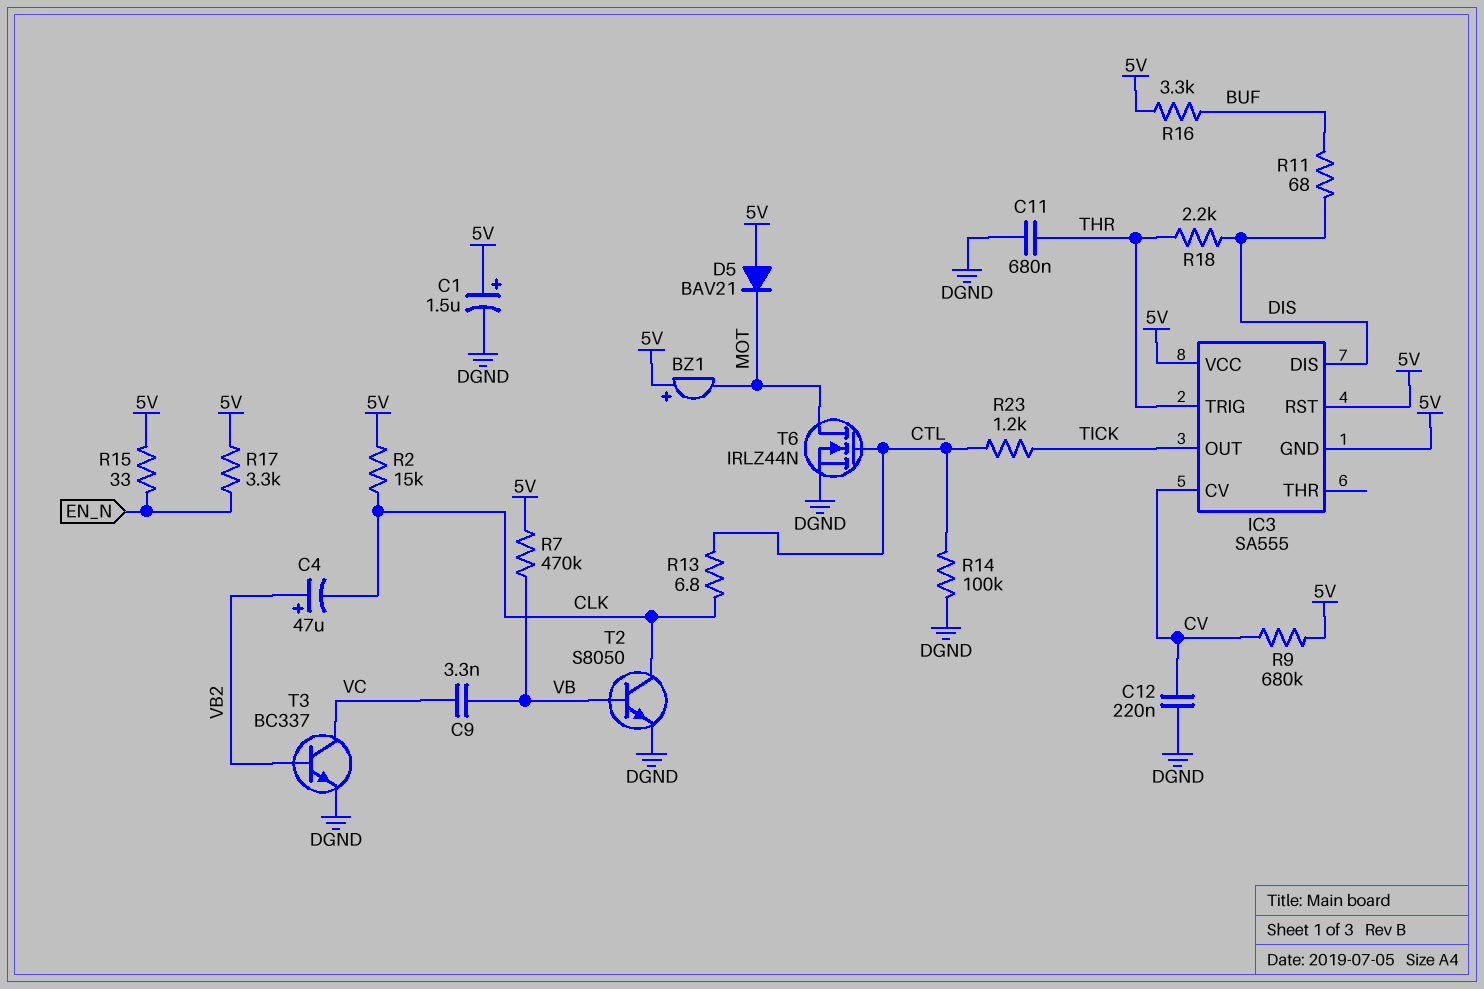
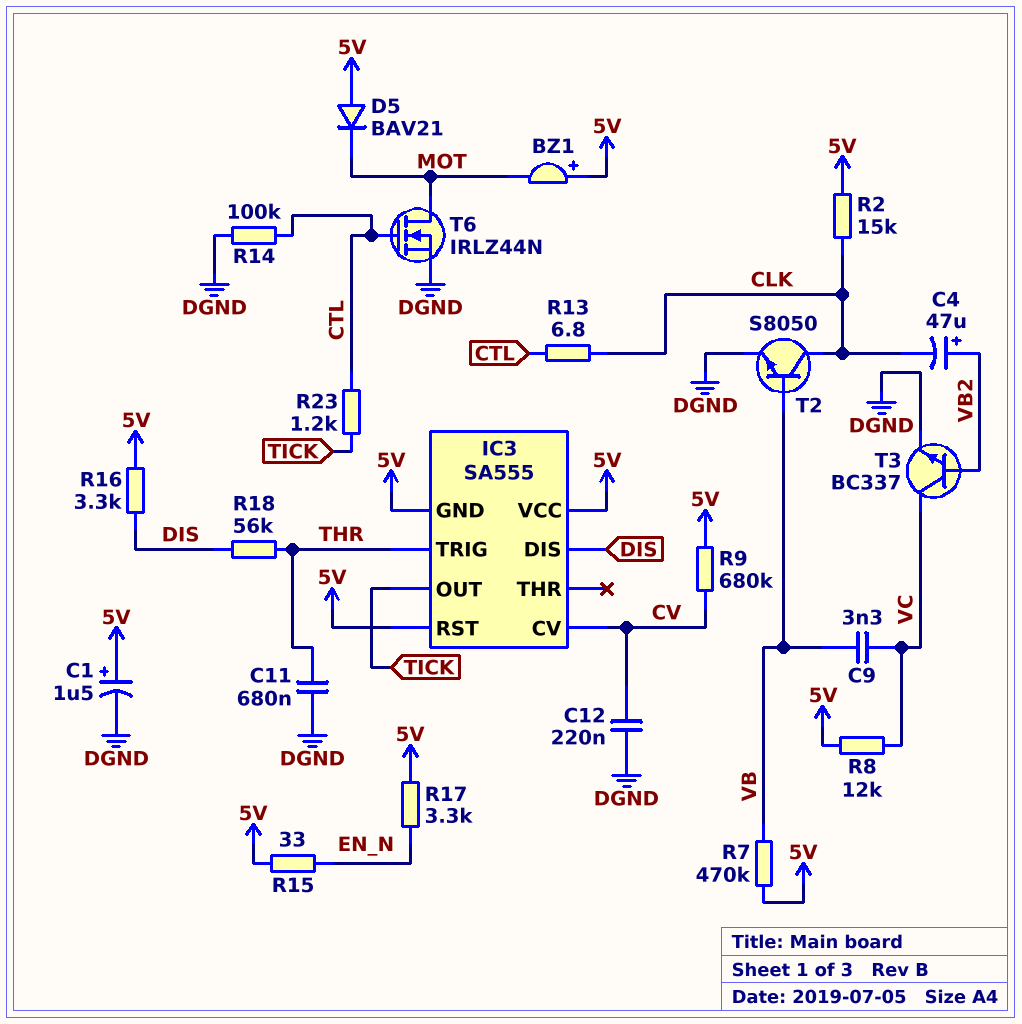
R8: none -> 12k (5V, VC)
R11: 68 (BUF, DIS) -> none
R16: 3.3k (5V, BUF) -> 3.3k (5V, DIS)
R18: 2.2k (DIS, THR) -> 56k (DIS, THR)

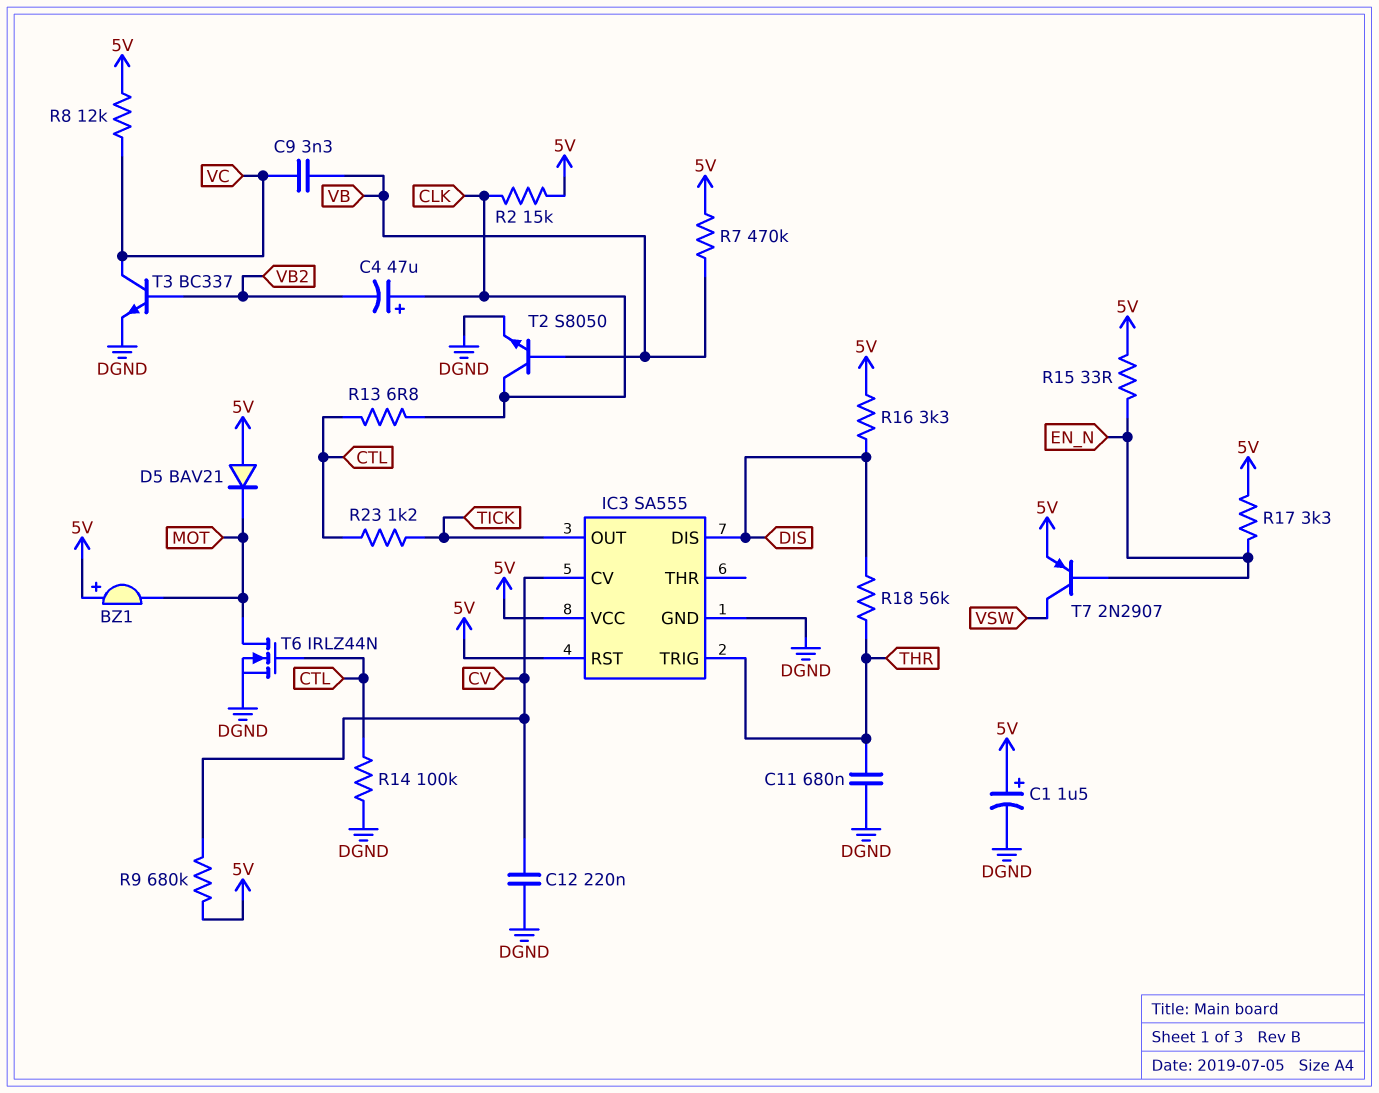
C4: 47uF (plus VB2, minus CLK) -> 47uF (plus CLK, minus VB2)
IC3 pin GND: 5V -> DGND
T7: none -> PNP 2N2907 (B EN_N, C VSW, E 5V)

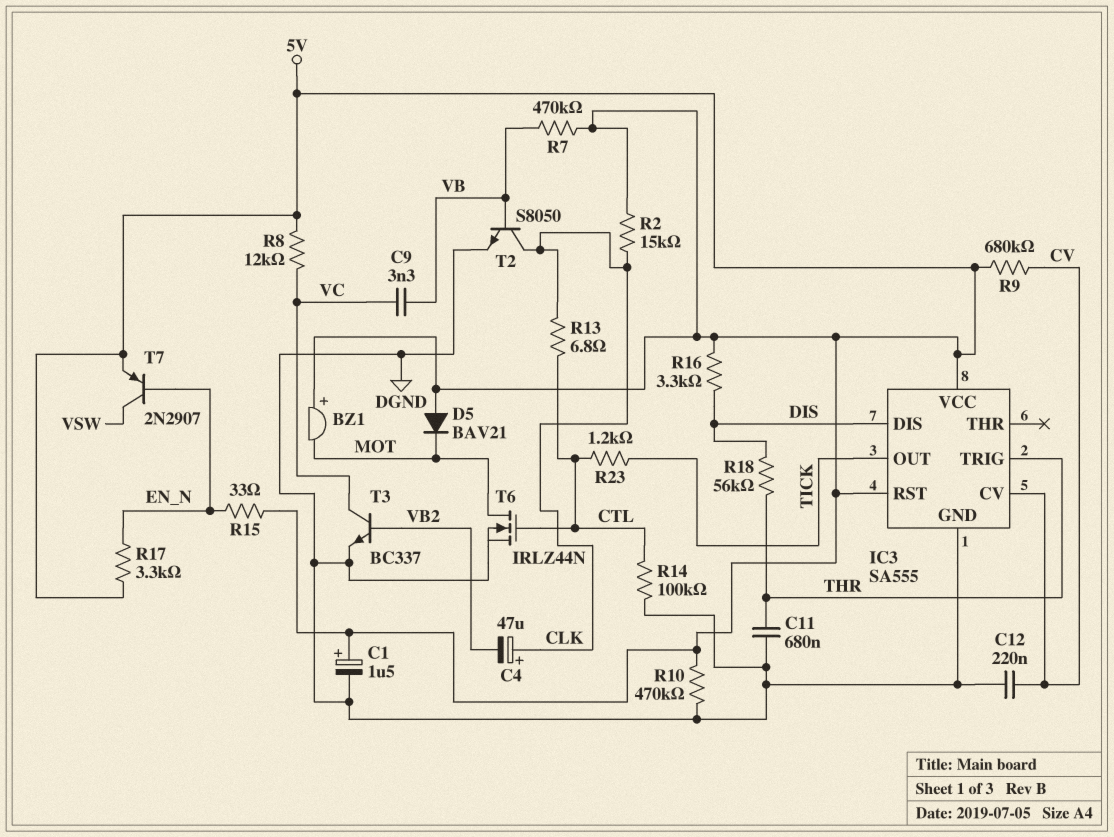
R10: none -> 470k (5V, DGND)

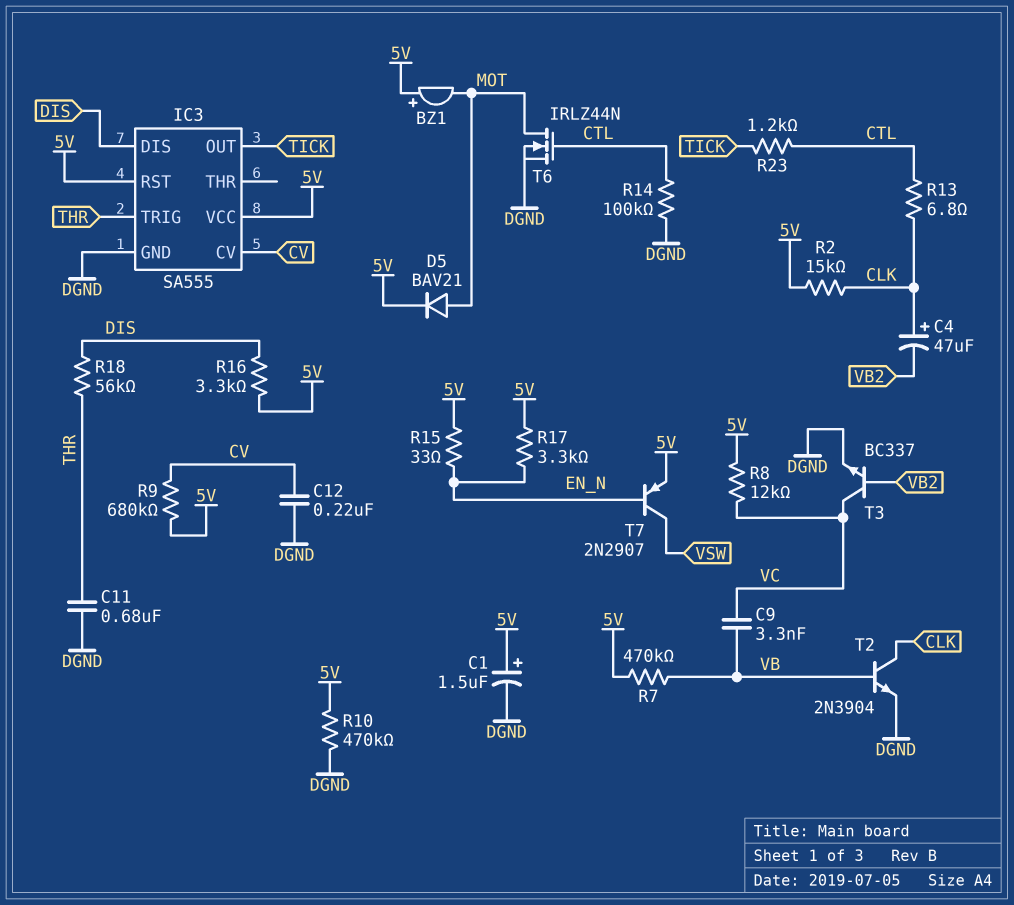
D5: diode BAV21 (A 5V, K MOT) -> diode BAV21 (A MOT, K 5V)
T2: NPN S8050 (B VB, C CLK, E DGND) -> NPN 2N3904 (B VB, C CLK, E DGND)

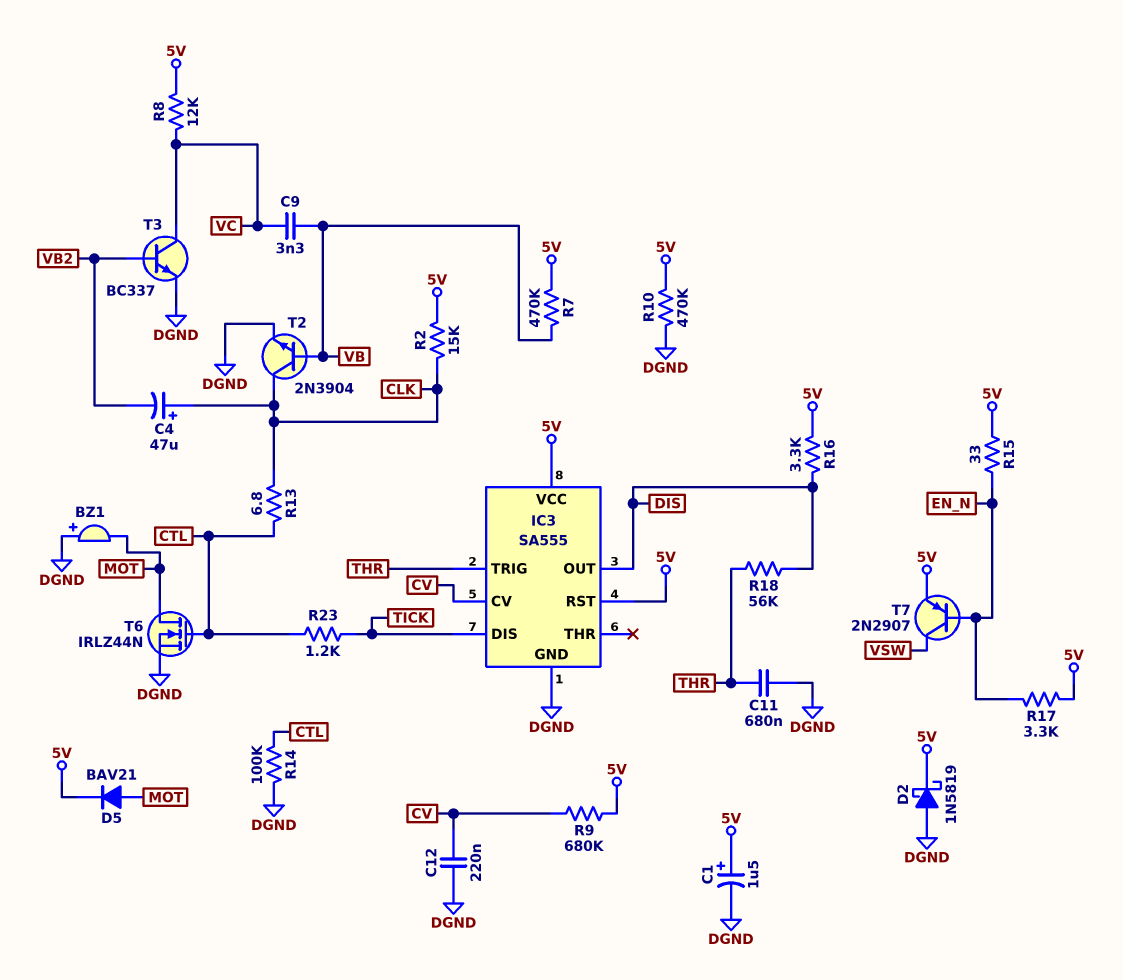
BZ1: buzzer (plus 5V, minus MOT) -> buzzer (plus DGND, minus MOT)
D2: none -> schottky 1N5819 (A DGND, K 5V)
IC3 pin DIS: DIS -> TICK
IC3 pin OUT: TICK -> DIS

